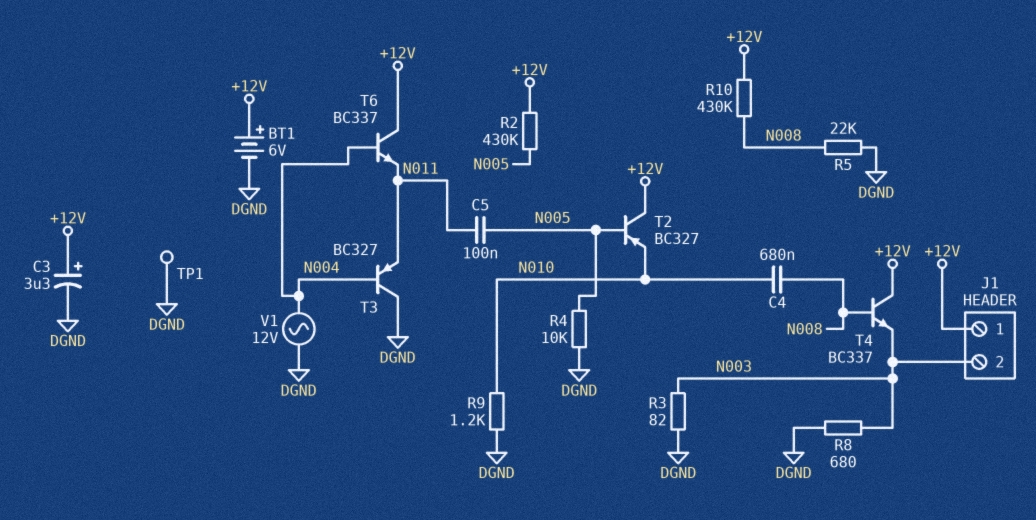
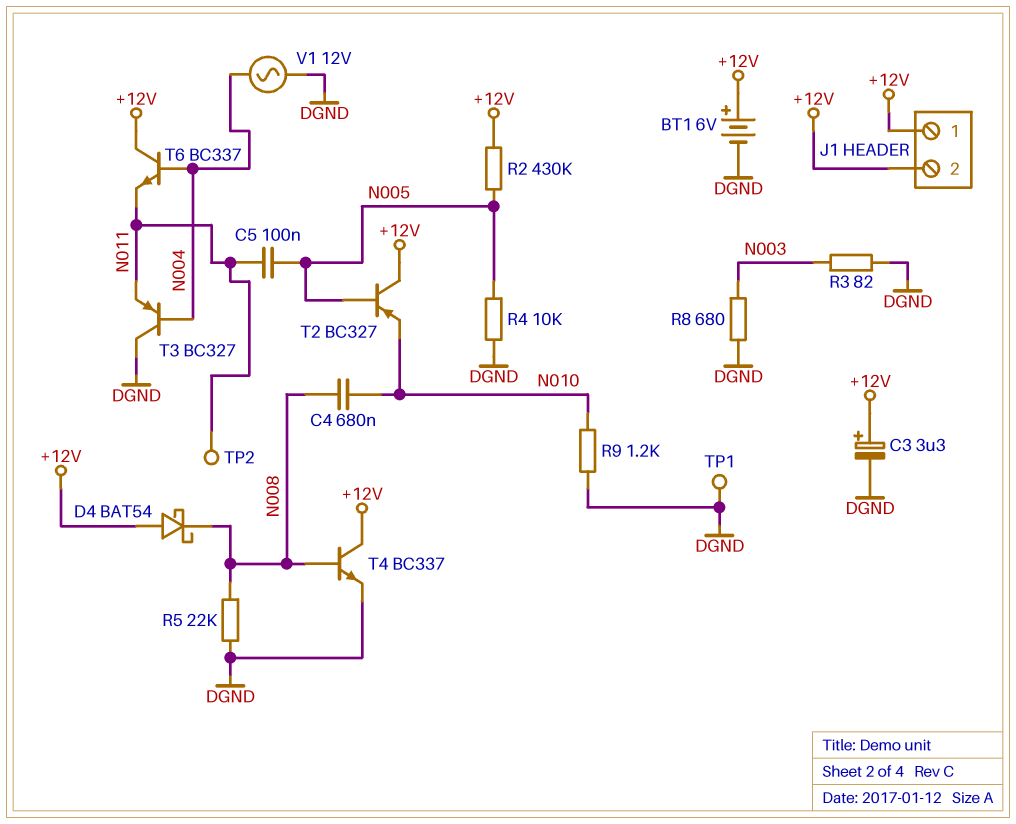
D4: none -> schottky BAT54 (A +12V, K N008)
J1 pin 2: N003 -> +12V
R10: 430k (+12V, N008) -> none
T4: NPN BC337 (B N008, C +12V, E N003) -> NPN BC337 (B N008, C +12V, E DGND)
TP2: none -> test point (N011)

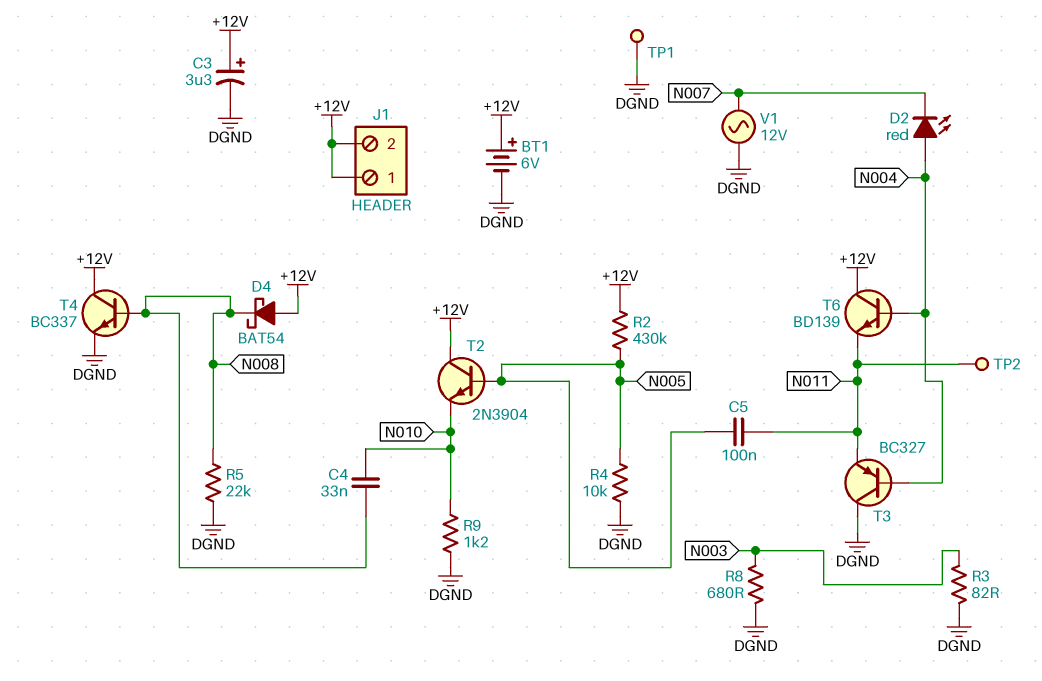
C4: 680nF (N008, N010) -> 33nF (N008, N010)
D2: none -> LED red (A N004, K N007)
T2: PNP BC327 (B N005, C +12V, E N010) -> NPN 2N3904 (B N005, C +12V, E N010)
T6: NPN BC337 (B N004, C +12V, E N011) -> NPN BD139 (B N004, C +12V, E N011)
V1: AC 12V (DGND, N004) -> AC 12V (DGND, N007)

